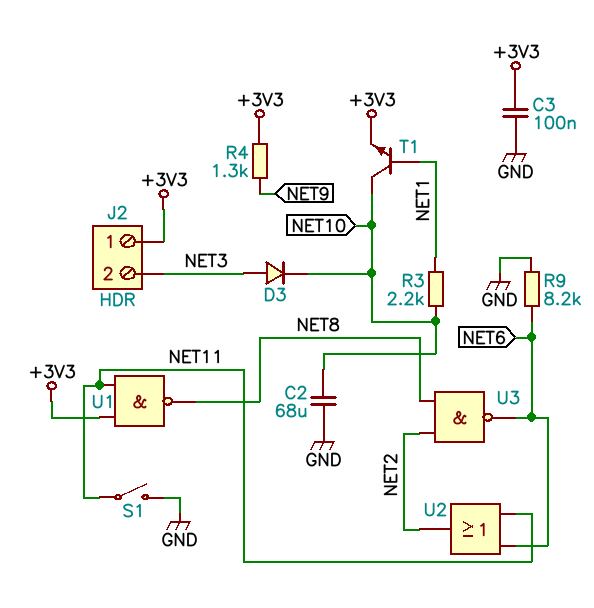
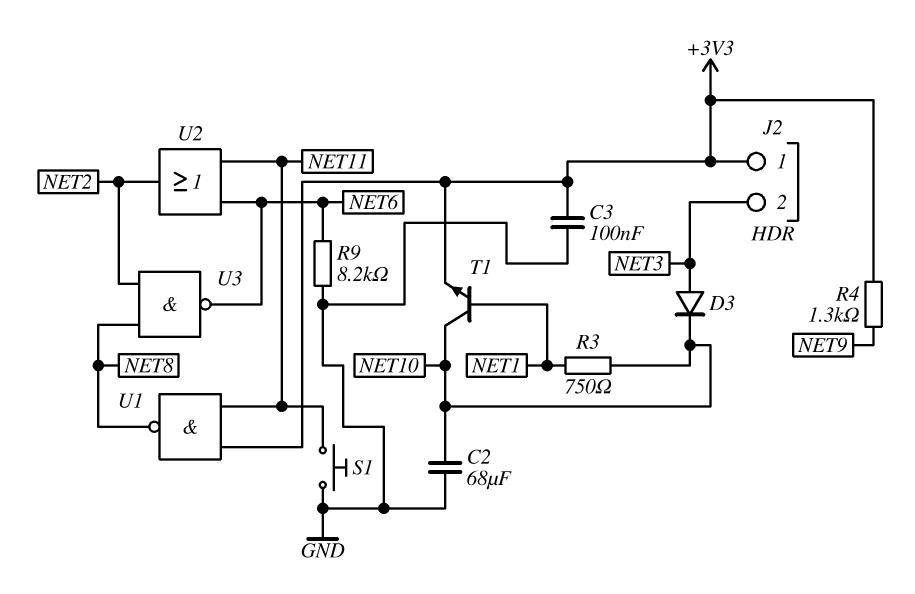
R3: 2.2k (NET1, NET10) -> 750 (NET1, NET10)
S1: switch (GND, NET11) -> button (GND, NET11)

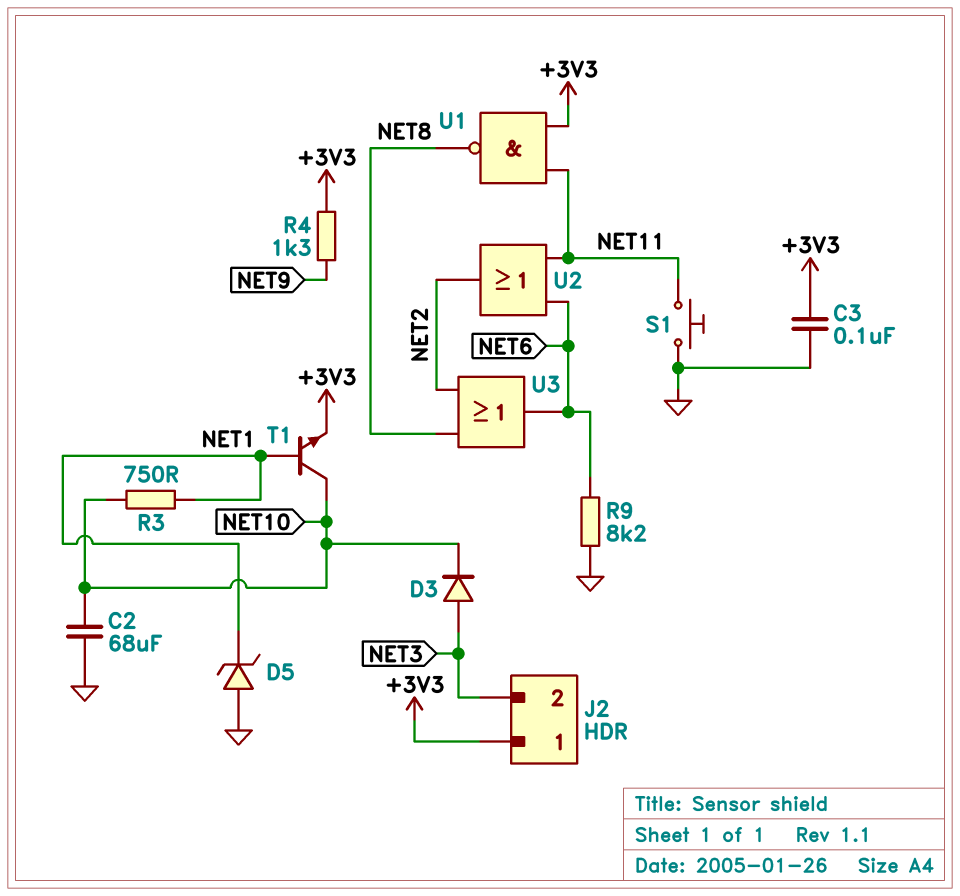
D5: none -> zener (A GND, K NET1)
U3: NAND (in NET2, in NET8, out NET6) -> OR (in NET2, in NET8, out NET6)

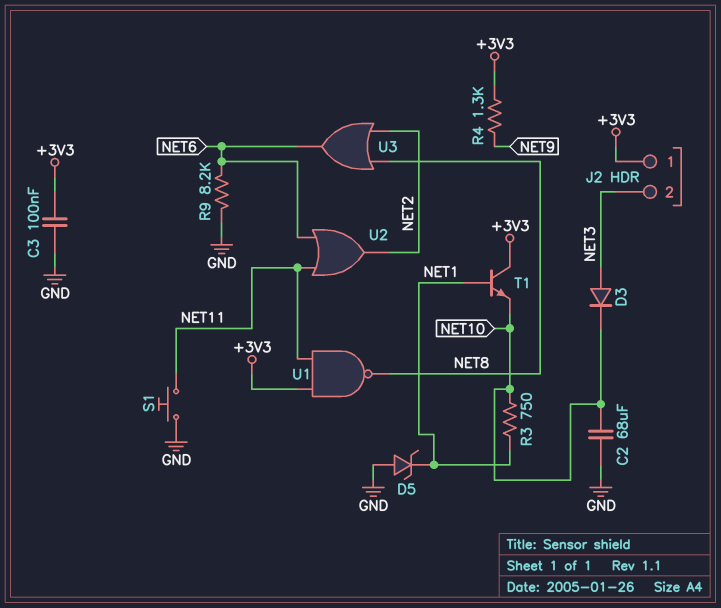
T1: NPN (B NET1, C NET10, E +3V3) -> NPN (B NET1, C +3V3, E NET10)

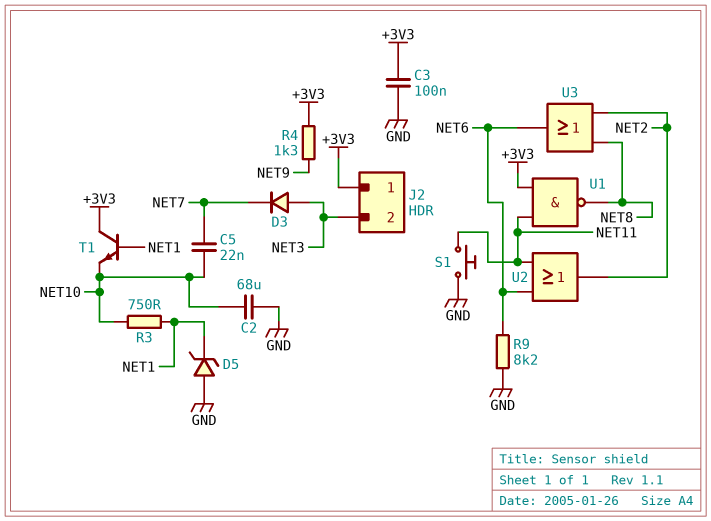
C5: none -> 22nF (NET7, NET10)
D3: diode (A NET3, K NET10) -> diode (A NET3, K NET7)

